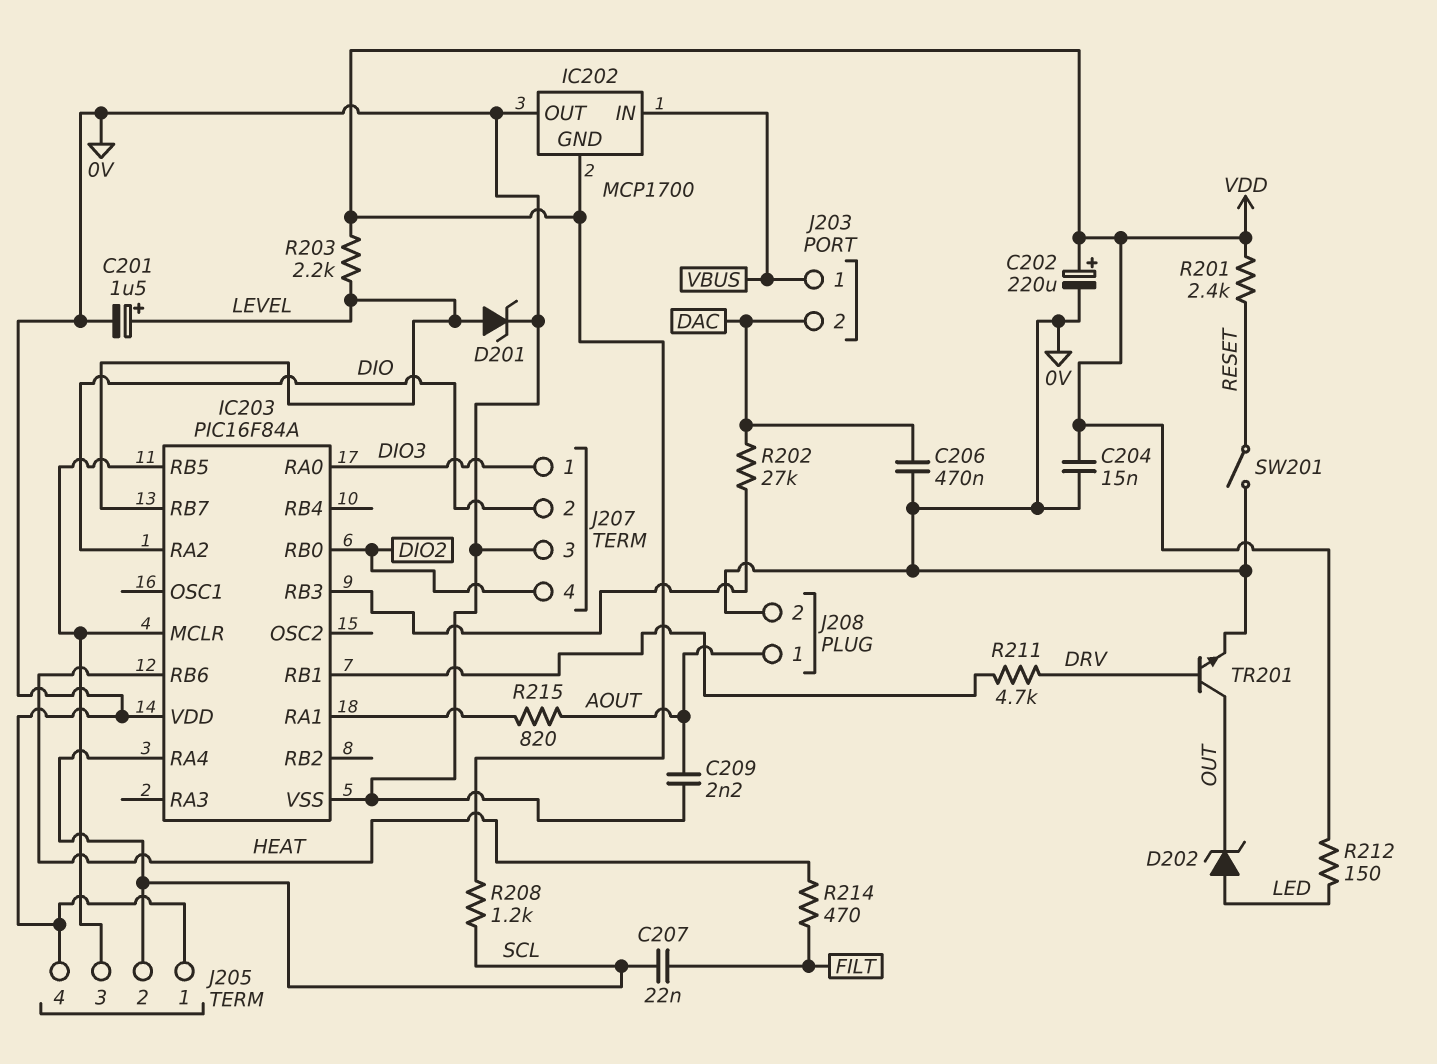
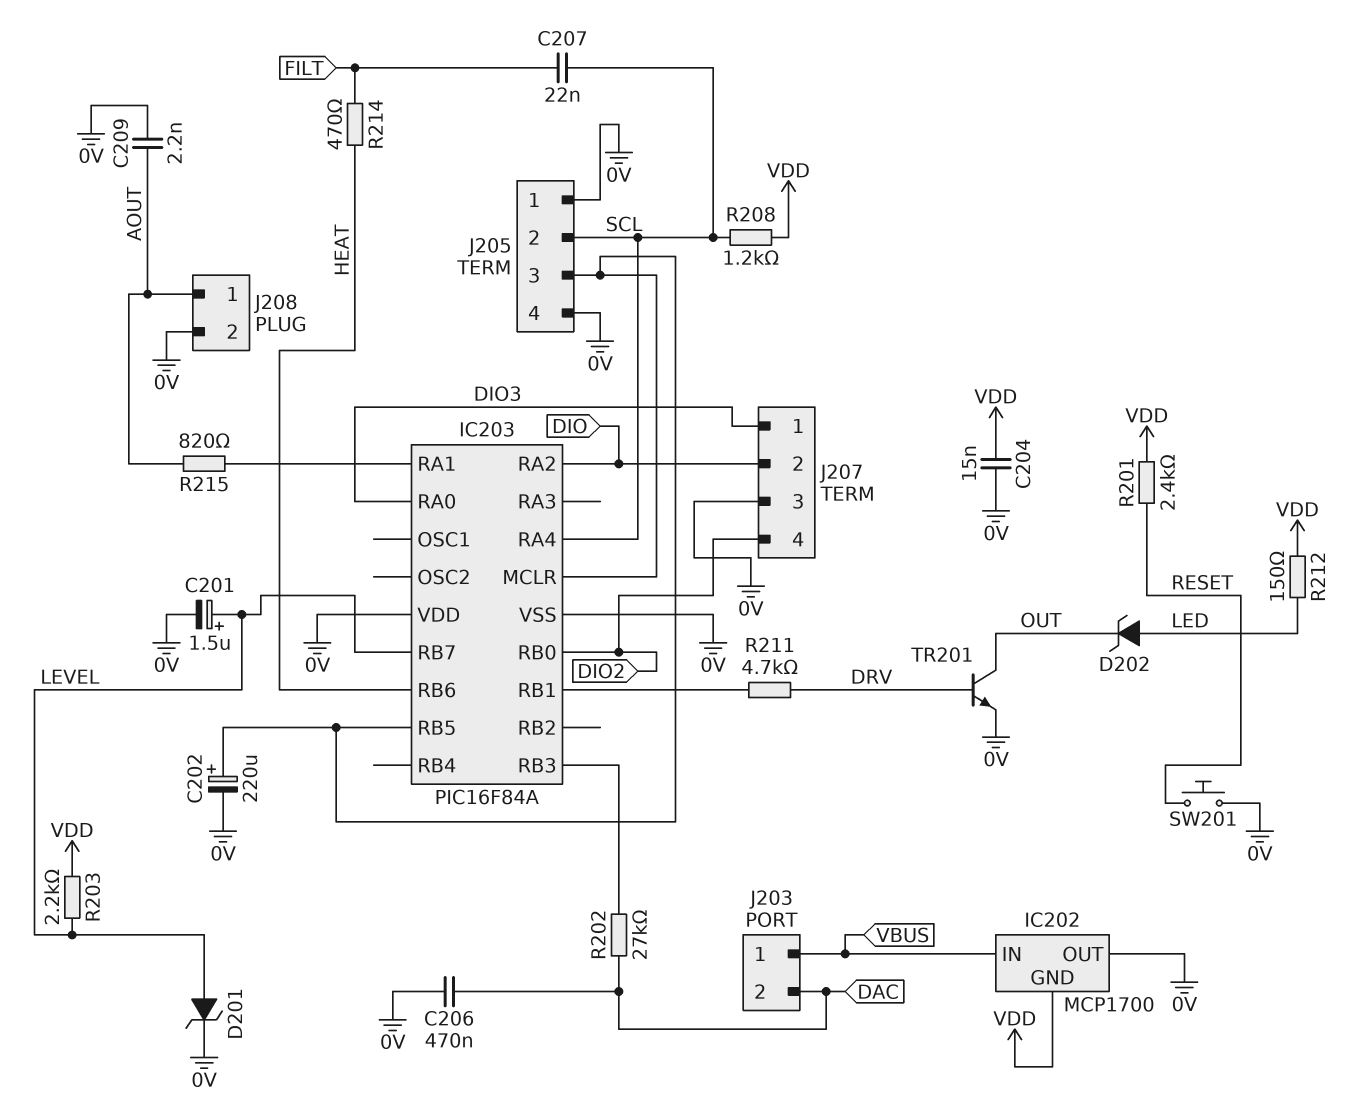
C202: 220uF (plus VDD, minus 0V) -> 220uF (plus IC203/MCLR, minus 0V)
SW201: switch (0V, RESET) -> button (0V, RESET)

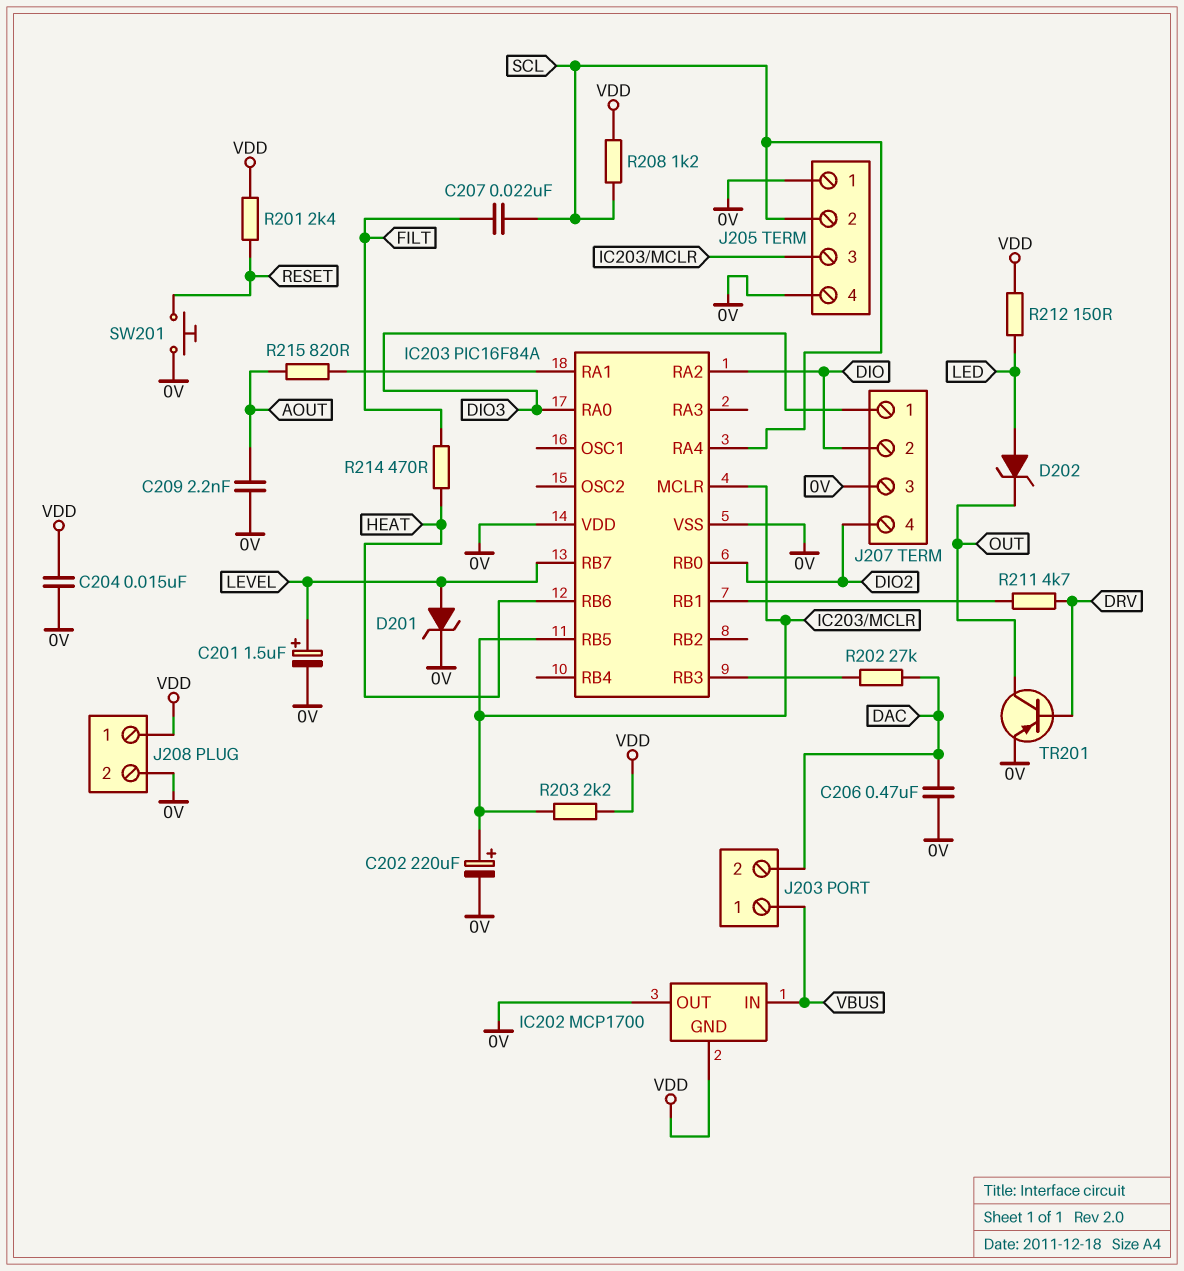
J208 pin 1: AOUT -> VDD
R203: 2.2k (LEVEL, VDD) -> 2.2k (IC203/MCLR, VDD)
TR201: NPN (B DRV, C OUT, E 0V) -> PNP (B DRV, C OUT, E 0V)

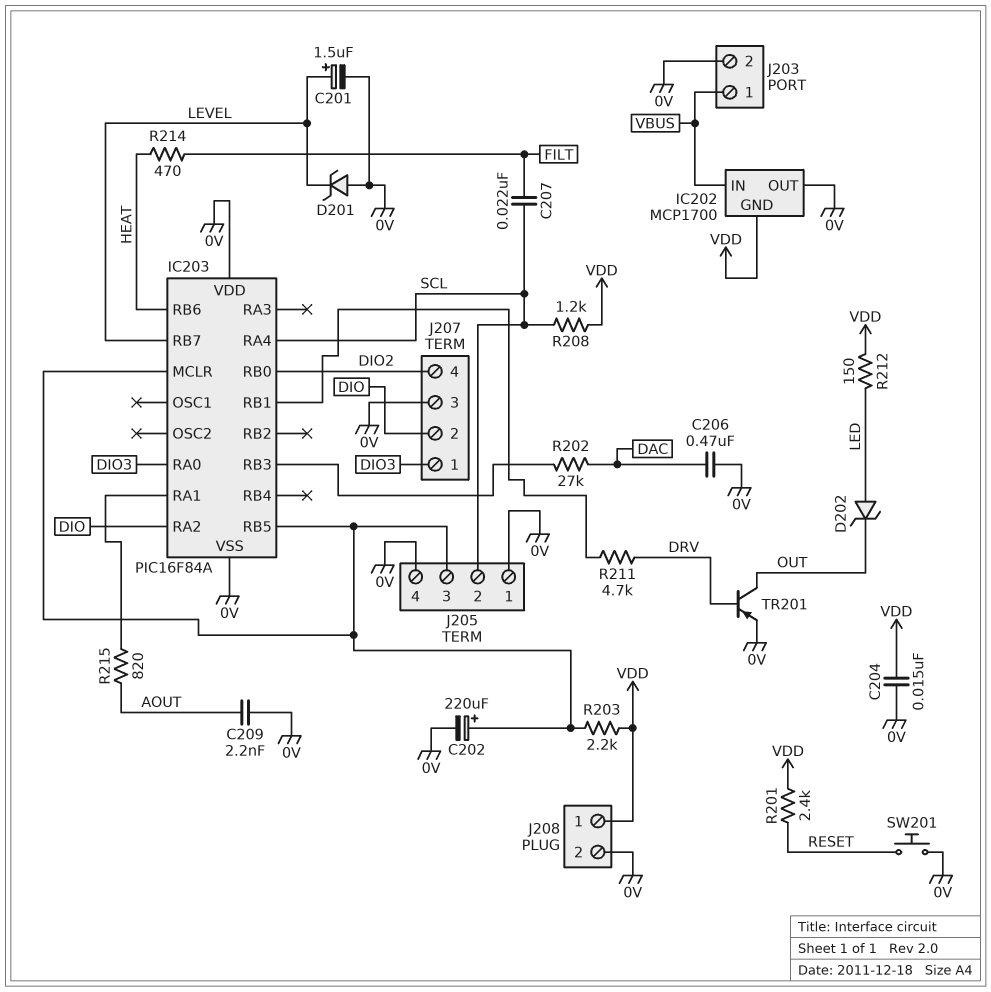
D201: zener (A LEVEL, K 0V) -> zener (A 0V, K LEVEL)
J203 pin 2: DAC -> 0V

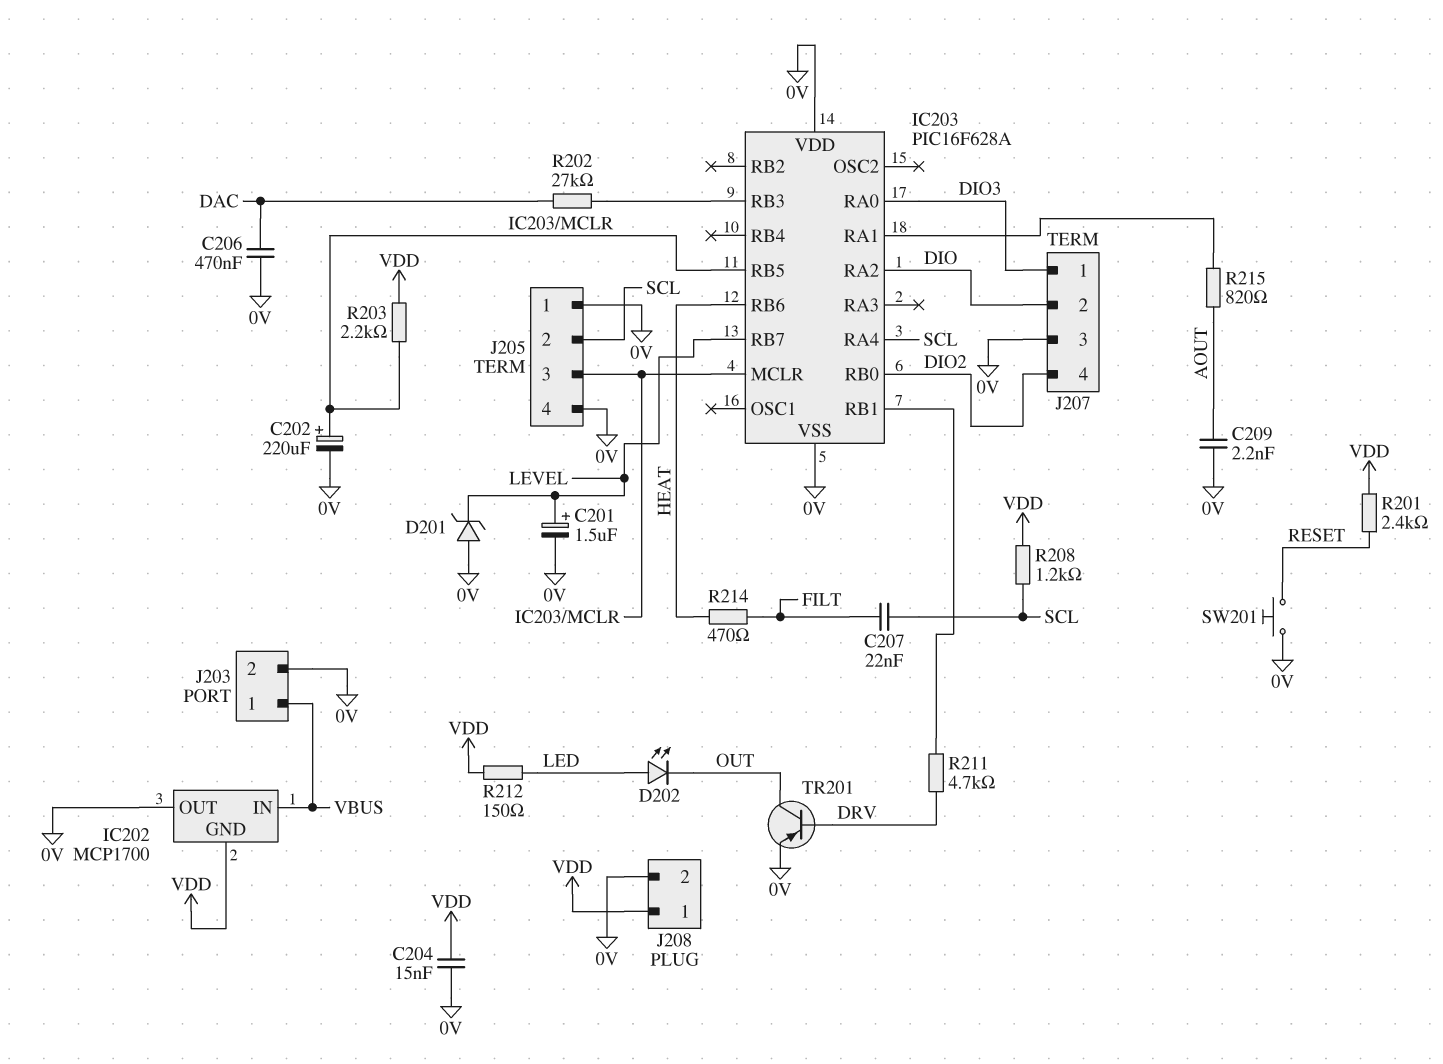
D202: zener (A LED, K OUT) -> LED (A LED, K OUT)
IC203: PIC16F84A -> PIC16F628A

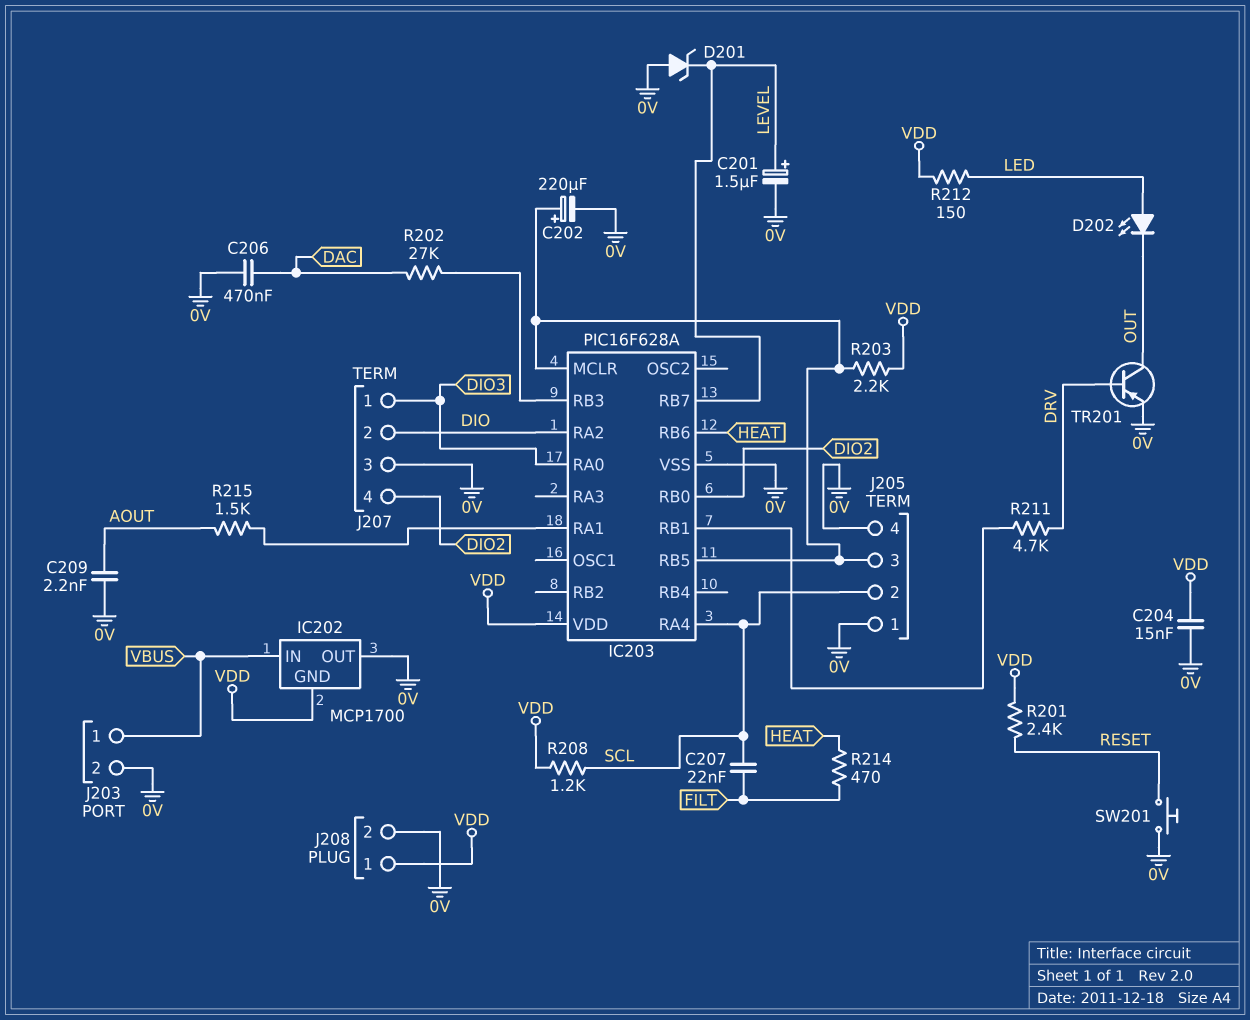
IC203 pin VDD: 0V -> VDD
R215: 820 (AOUT, IC203/RA1) -> 1.5k (AOUT, IC203/RA1)

